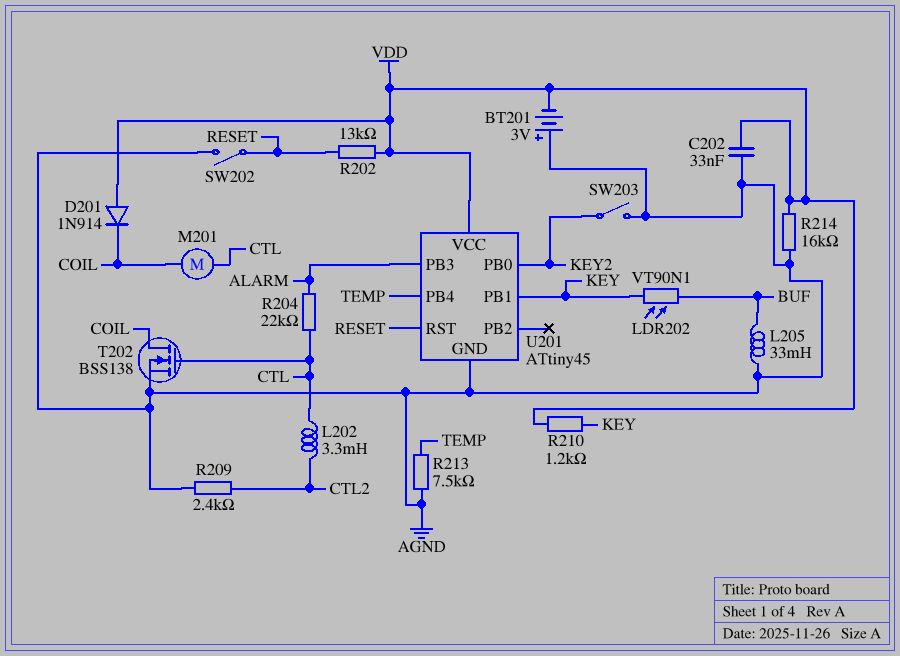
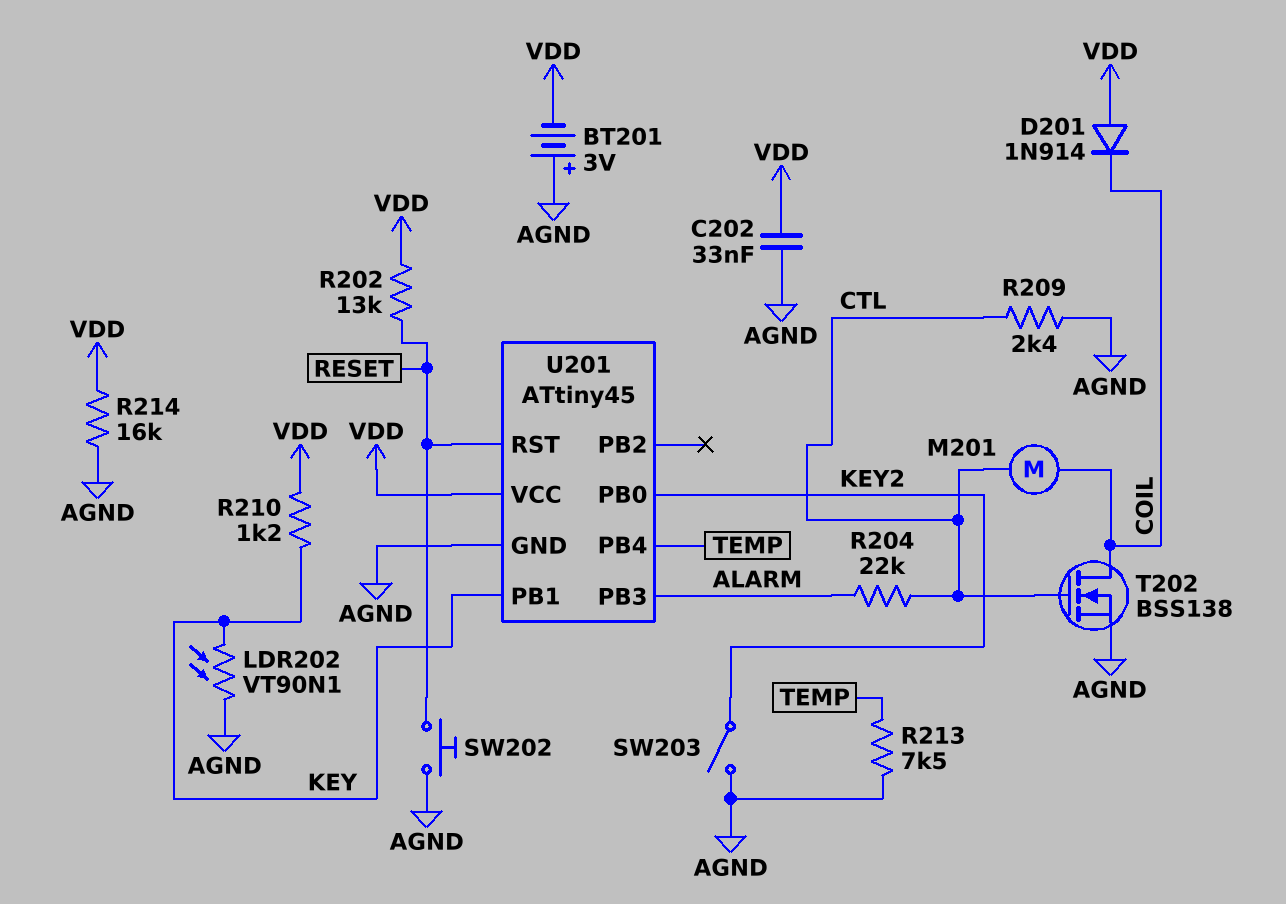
L202: 3.3mH (CTL, CTL2) -> none
L205: 33mH (AGND, BUF) -> none
LDR202: VT90N1 (BUF, KEY) -> VT90N1 (AGND, KEY)
R209: 2.4k (AGND, CTL2) -> 2.4k (AGND, CTL)
SW202: switch (AGND, RESET) -> button (AGND, RESET)

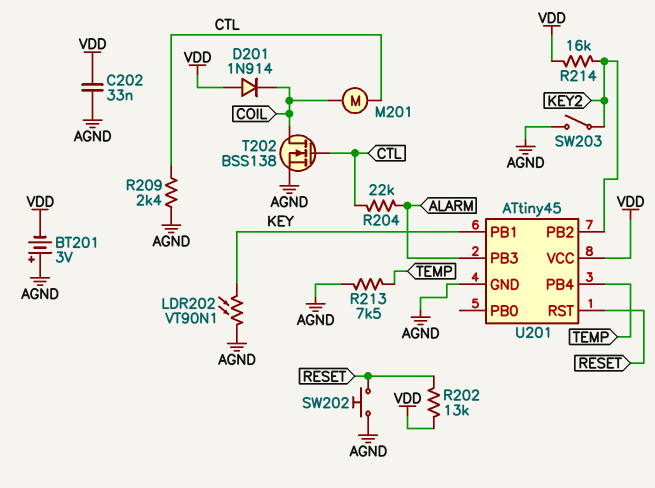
R210: 1.2k (KEY, VDD) -> none
R214: 16k (AGND, VDD) -> 16k (KEY2, VDD)
U201 pin PB0: KEY2 -> none
U201 pin PB2: none -> KEY2

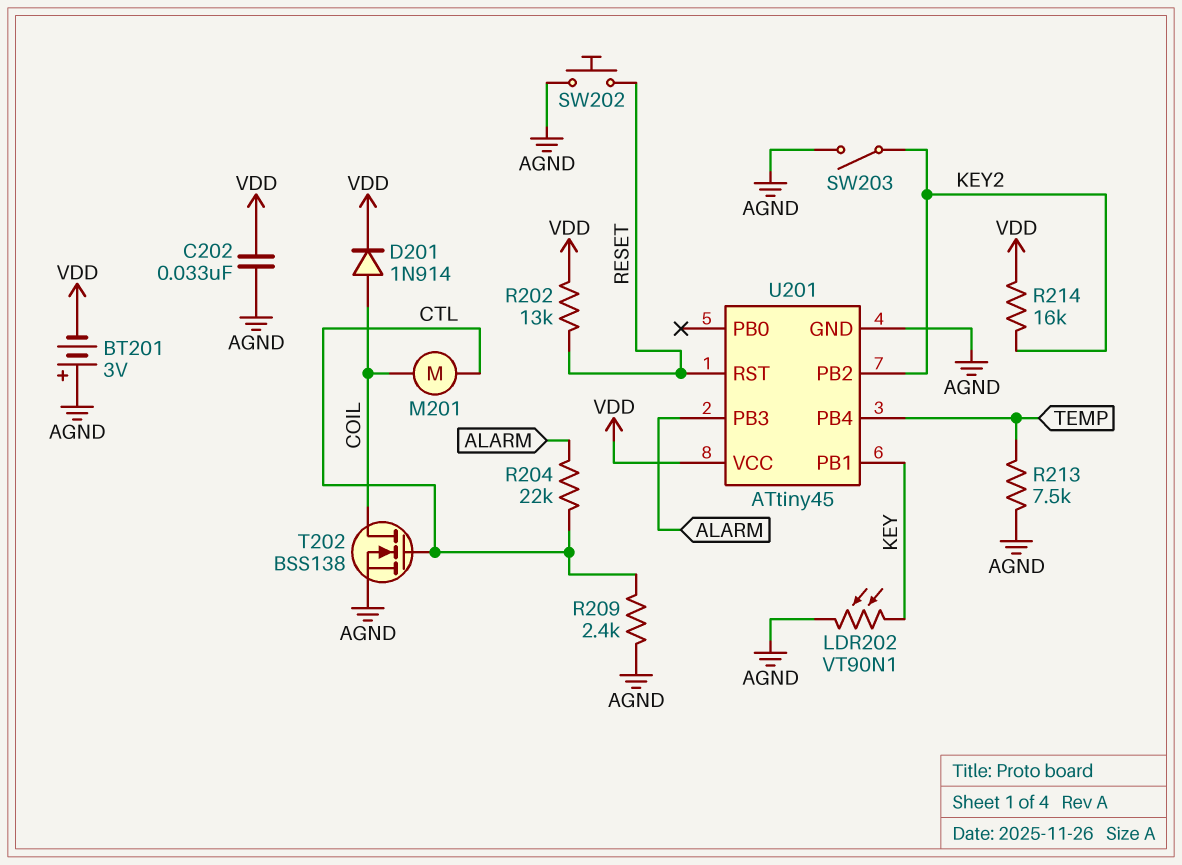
D201: diode 1N914 (A VDD, K COIL) -> diode 1N914 (A COIL, K VDD)

